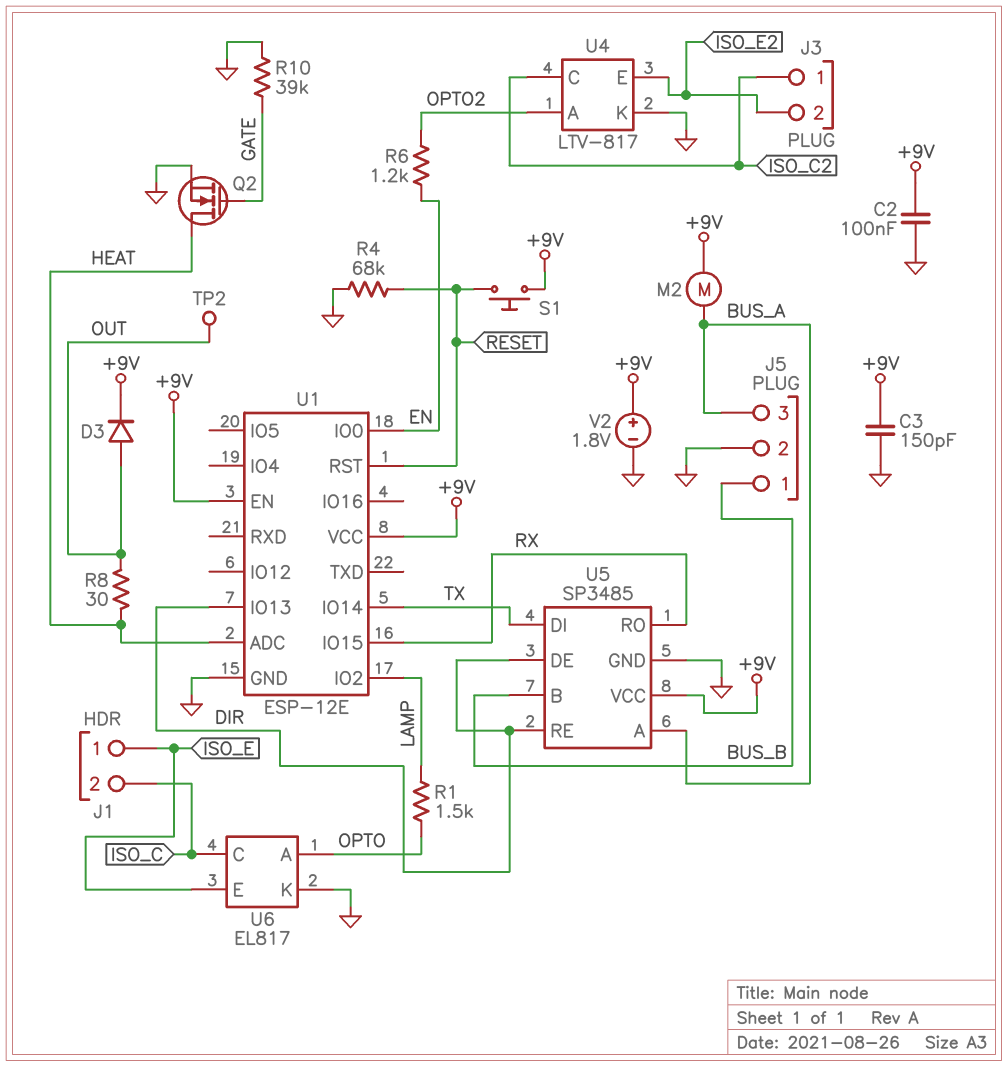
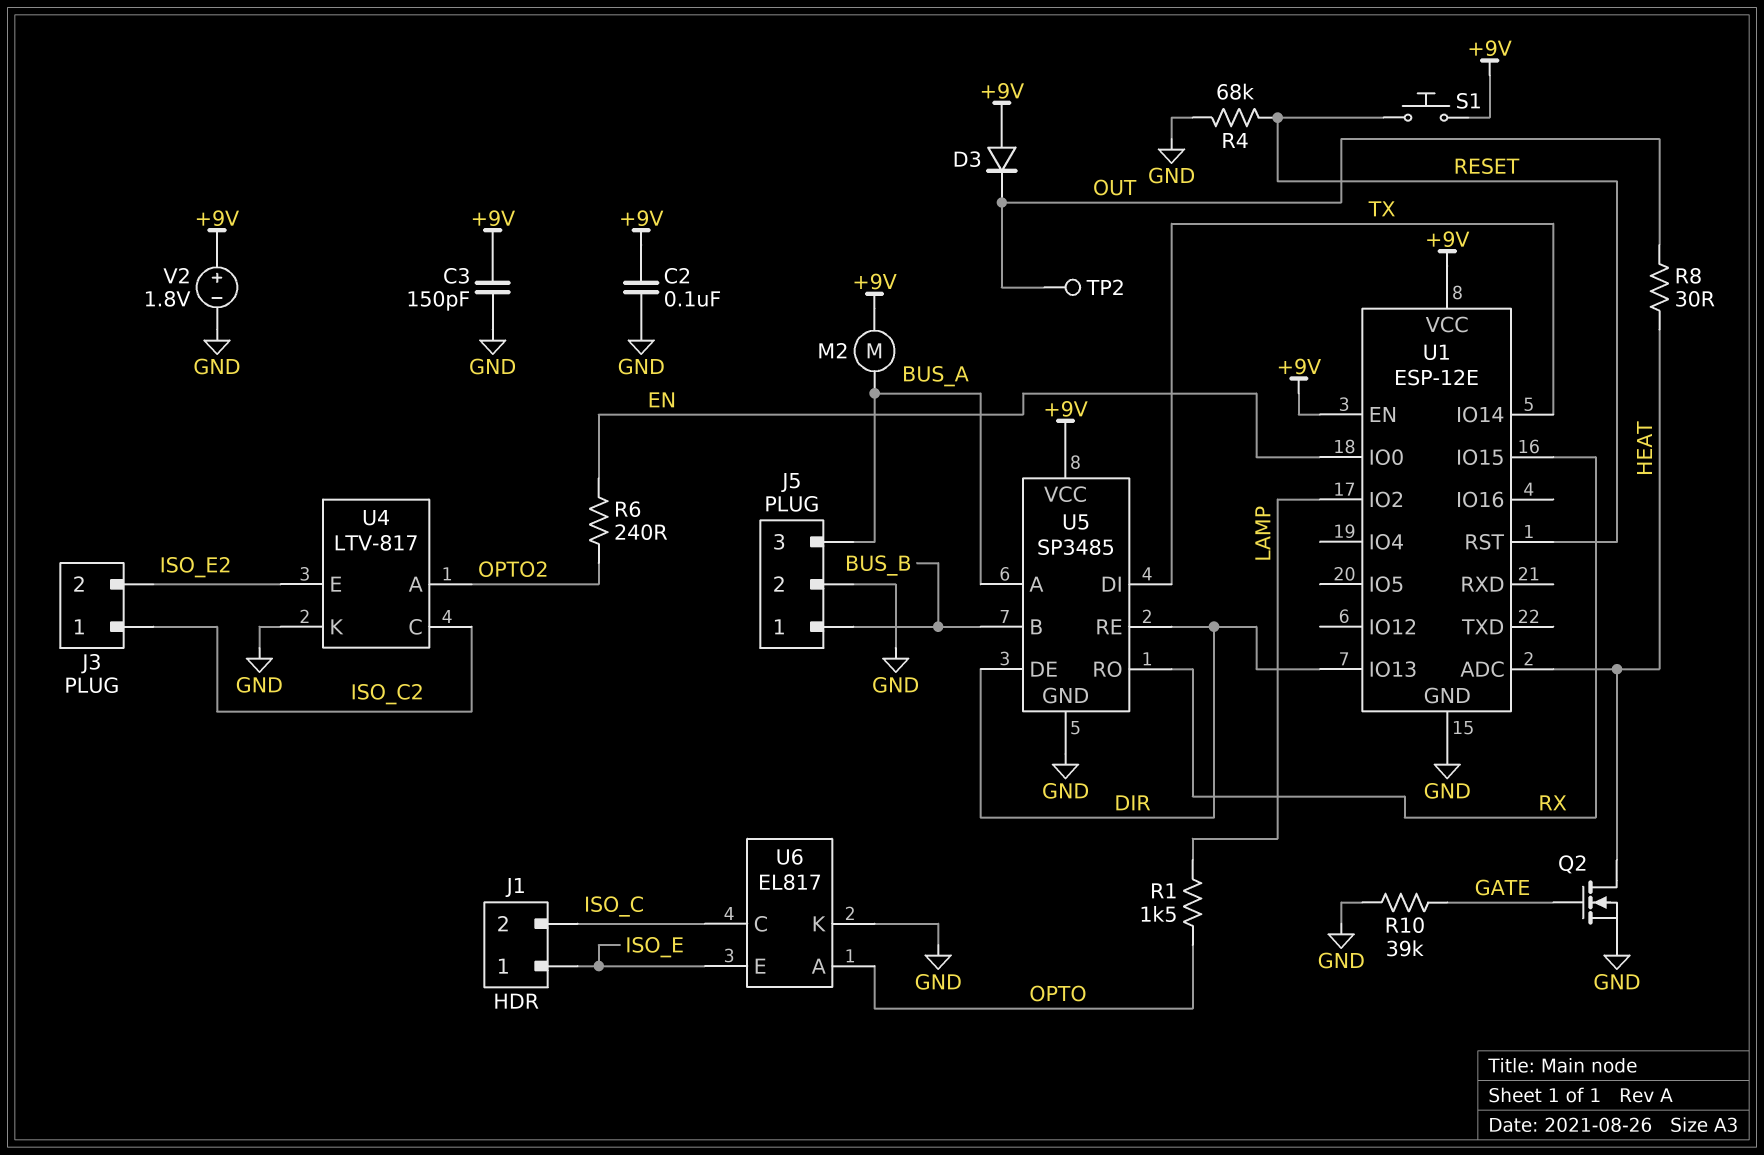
D3: diode (A OUT, K +9V) -> diode (A +9V, K OUT)
R6: 1.2k (EN, OPTO2) -> 240 (EN, OPTO2)

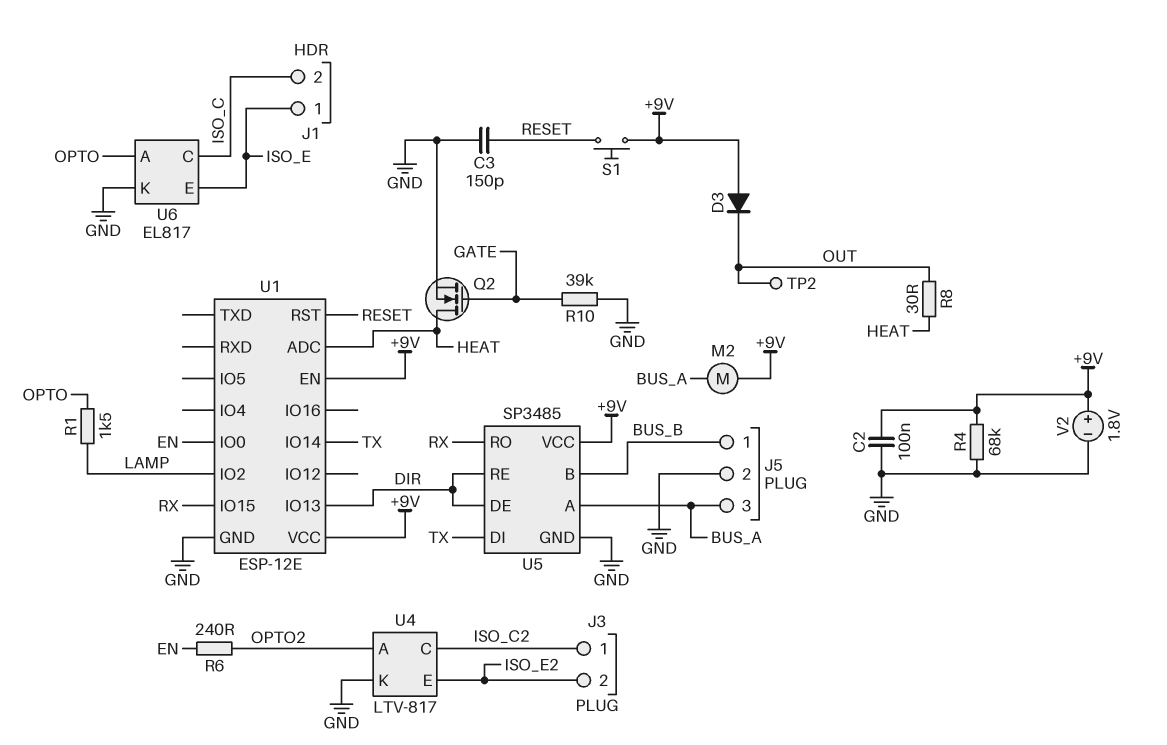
C3: 150pF (+9V, GND) -> 150pF (GND, RESET)
R4: 68k (GND, RESET) -> 68k (+9V, GND)

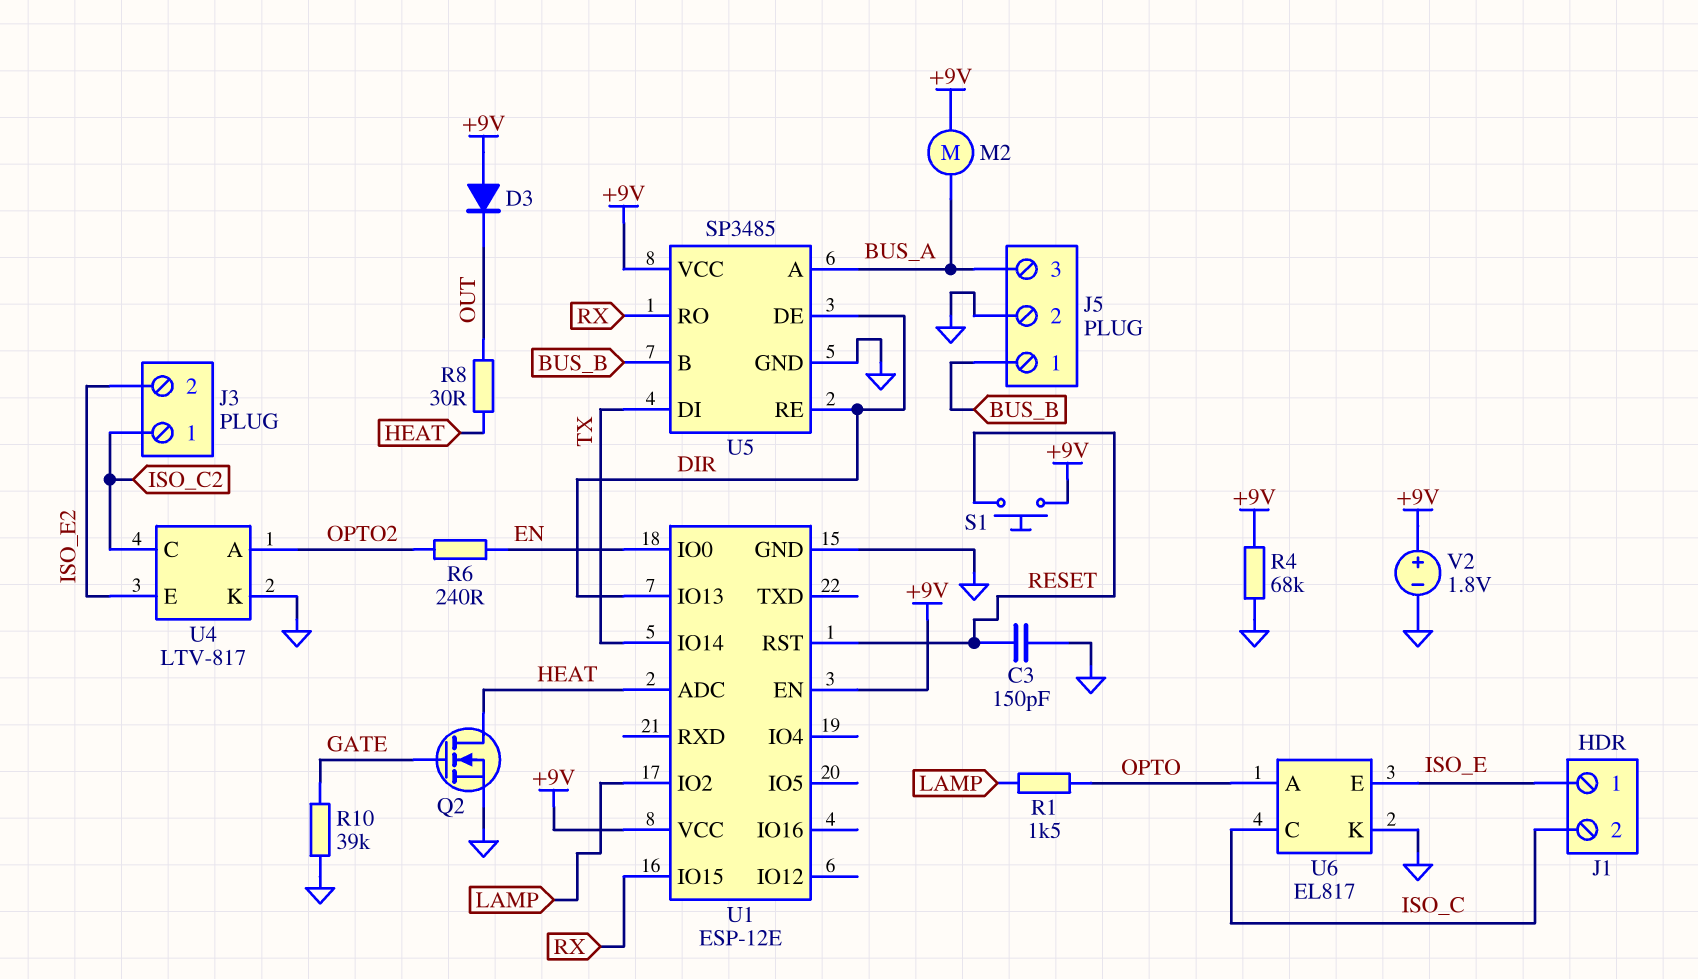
C2: 100nF (+9V, GND) -> none
TP2: test point (OUT) -> none

